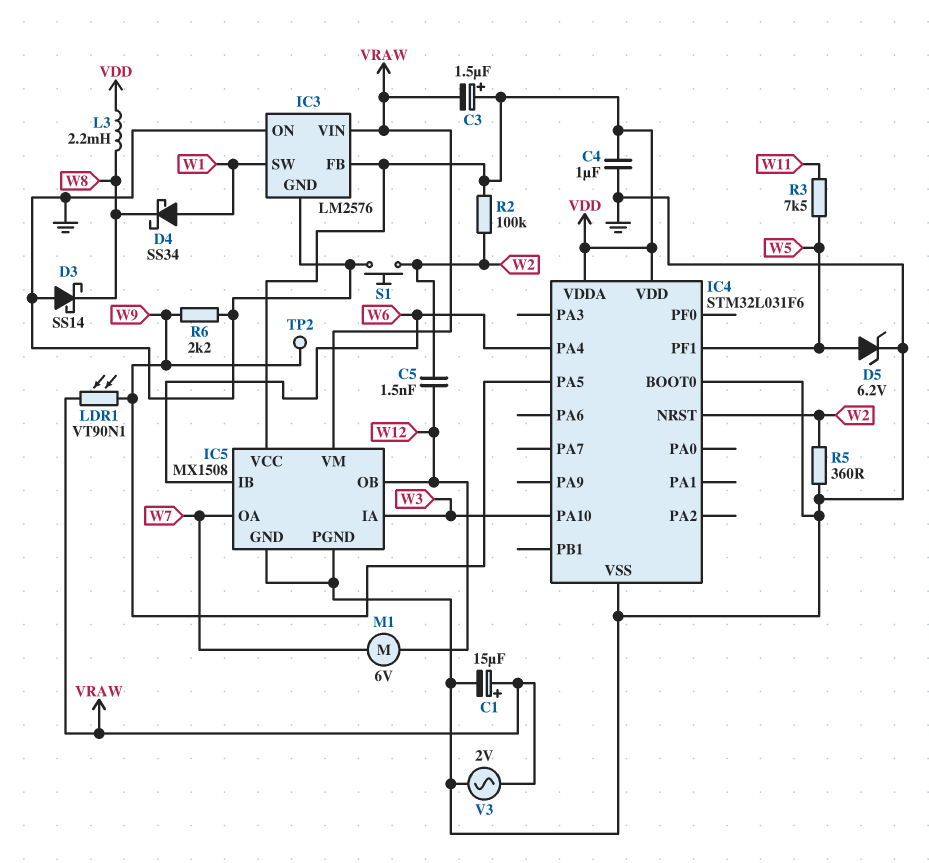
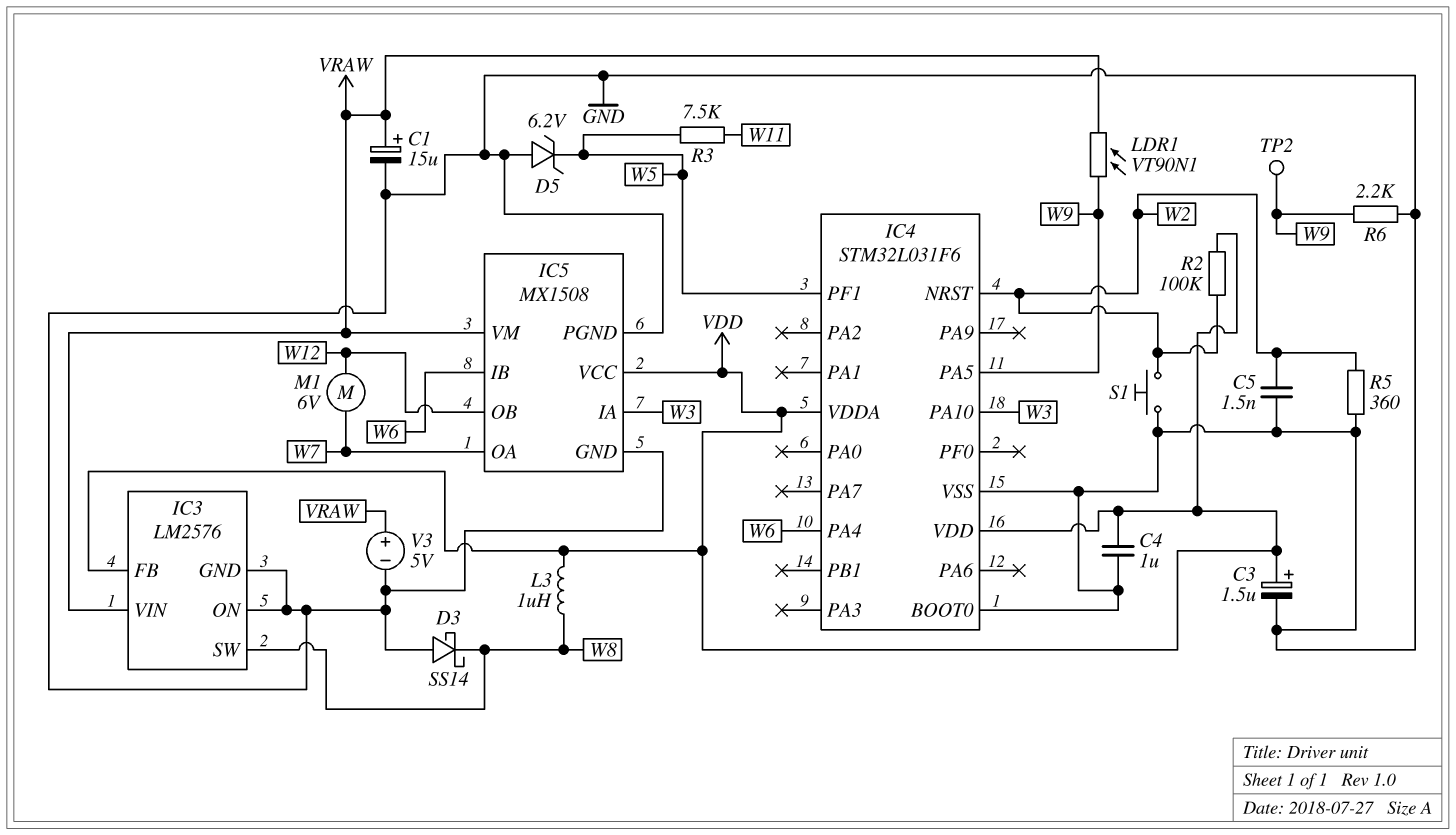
C3: 1.5uF (plus VDD, minus VRAW) -> 1.5uF (plus VDD, minus GND)
C5: 1.5nF (W2, W12) -> 1.5nF (GND, W2)
D4: schottky SS34 (A W1, K W8) -> none
D5: zener 6.2V (A W5, K GND) -> zener 6.2V (A GND, K W5)
IC3 pin SW: W1 -> W8
L3: 2.2mH (VDD, W8) -> 1uH (VDD, W8)
V3: AC 2V (GND, VRAW) -> 5V (plus VRAW, minus GND)

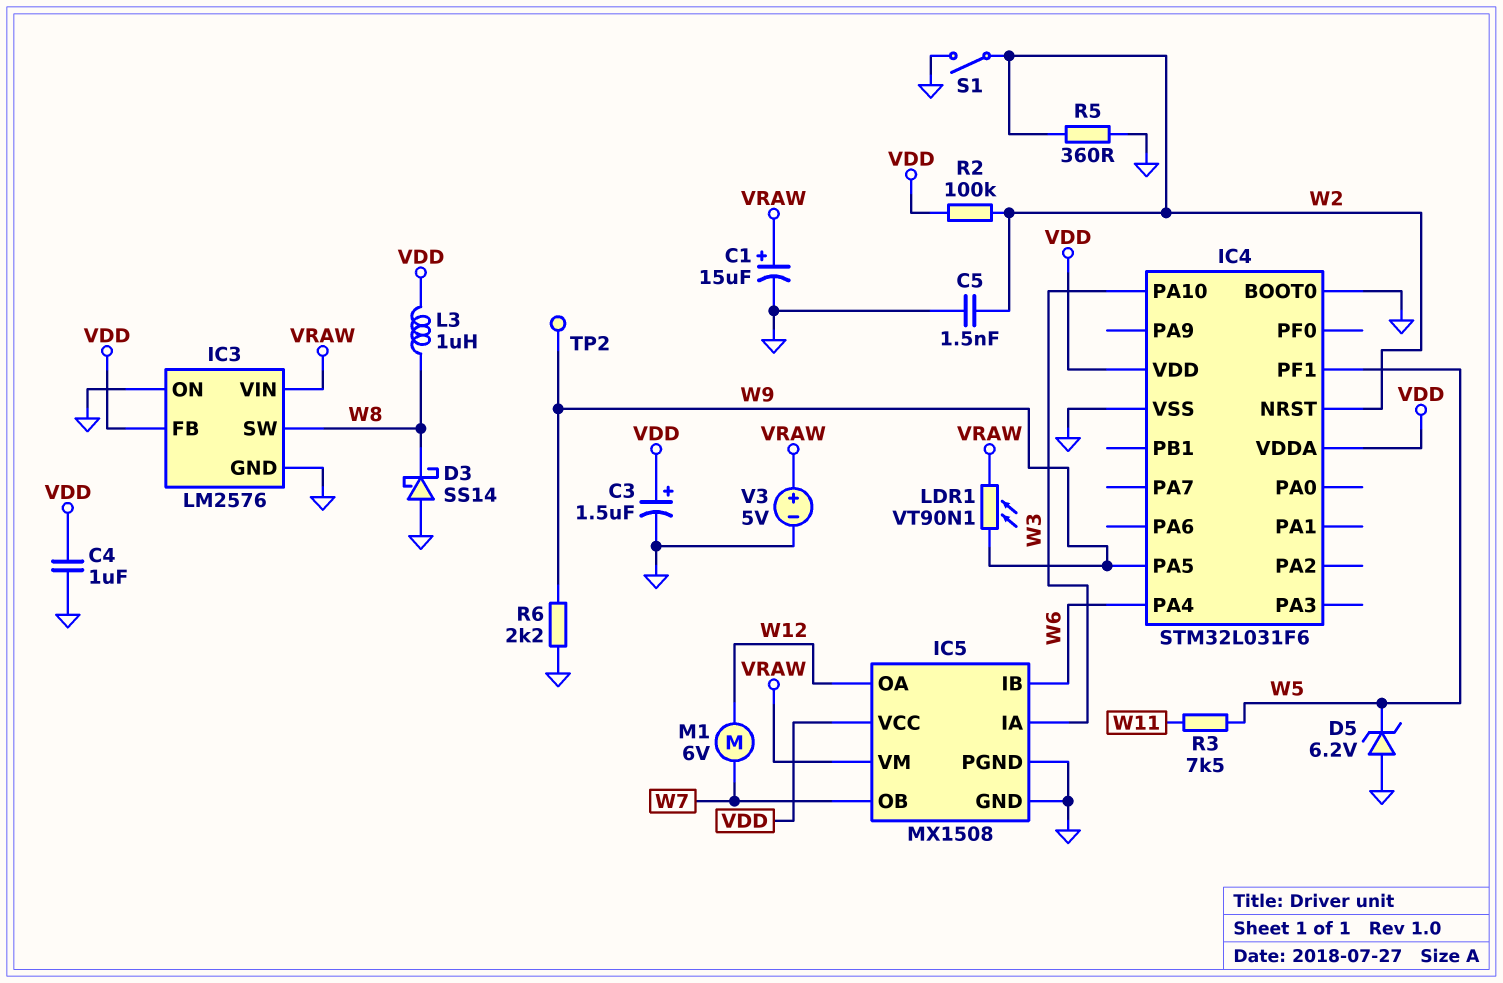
IC5 pin OA: W7 -> W12
IC5 pin OB: W12 -> W7
S1: button (GND, W2) -> switch (GND, W2)

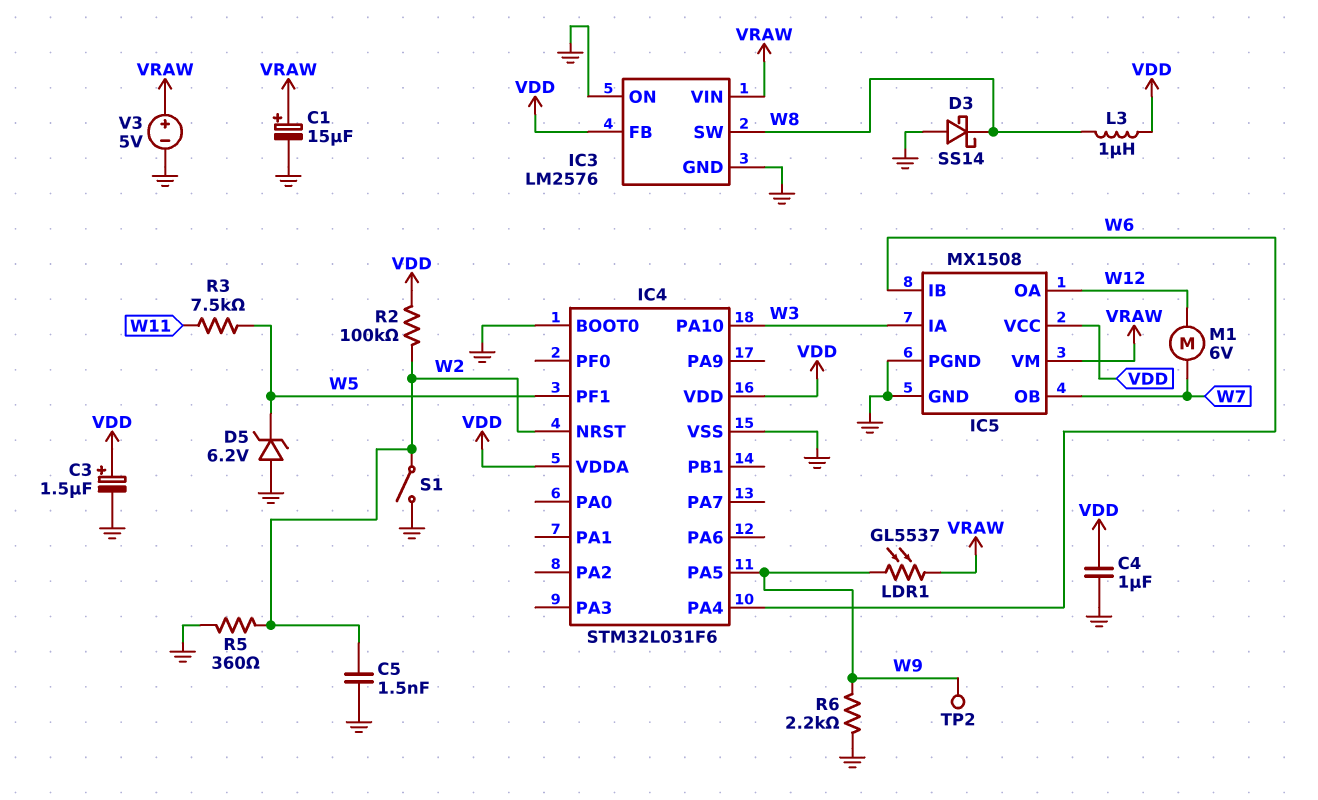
LDR1: VT90N1 (VRAW, W9) -> GL5537 (VRAW, W9)

